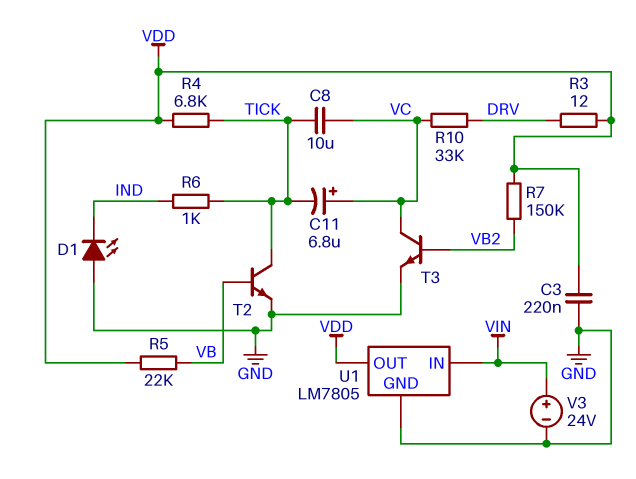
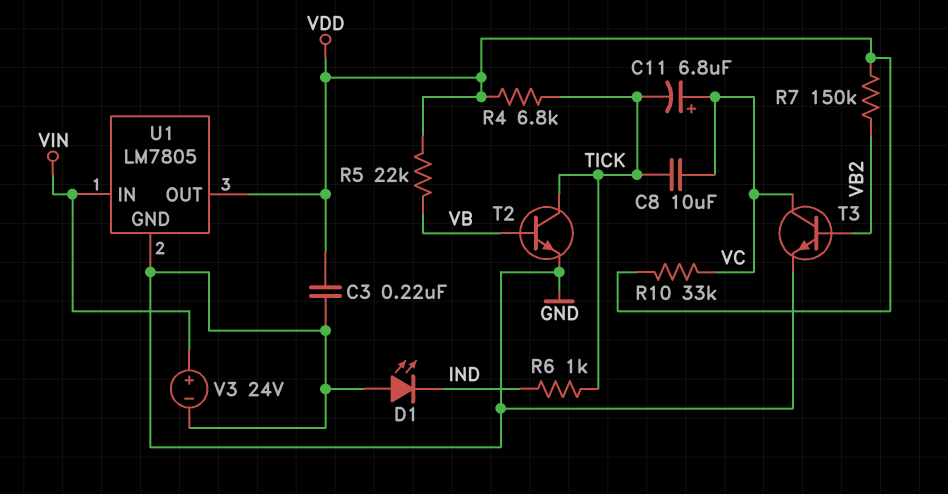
R3: 12 (DRV, VDD) -> none
R10: 33k (DRV, VC) -> 33k (VC, VDD)

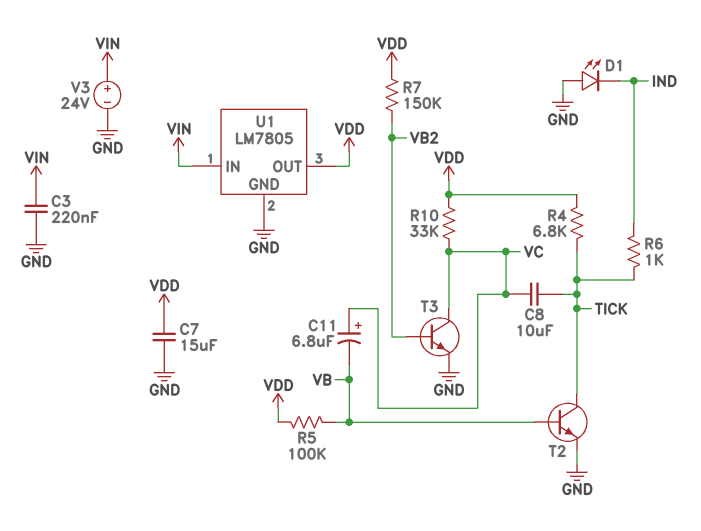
C3: 220nF (GND, VDD) -> 220nF (GND, VIN)
C7: none -> 15uF (GND, VDD)
C11: 6.8uF (plus VC, minus TICK) -> 6.8uF (plus VC, minus VB)
R5: 22k (VB, VDD) -> 100k (VB, VDD)

